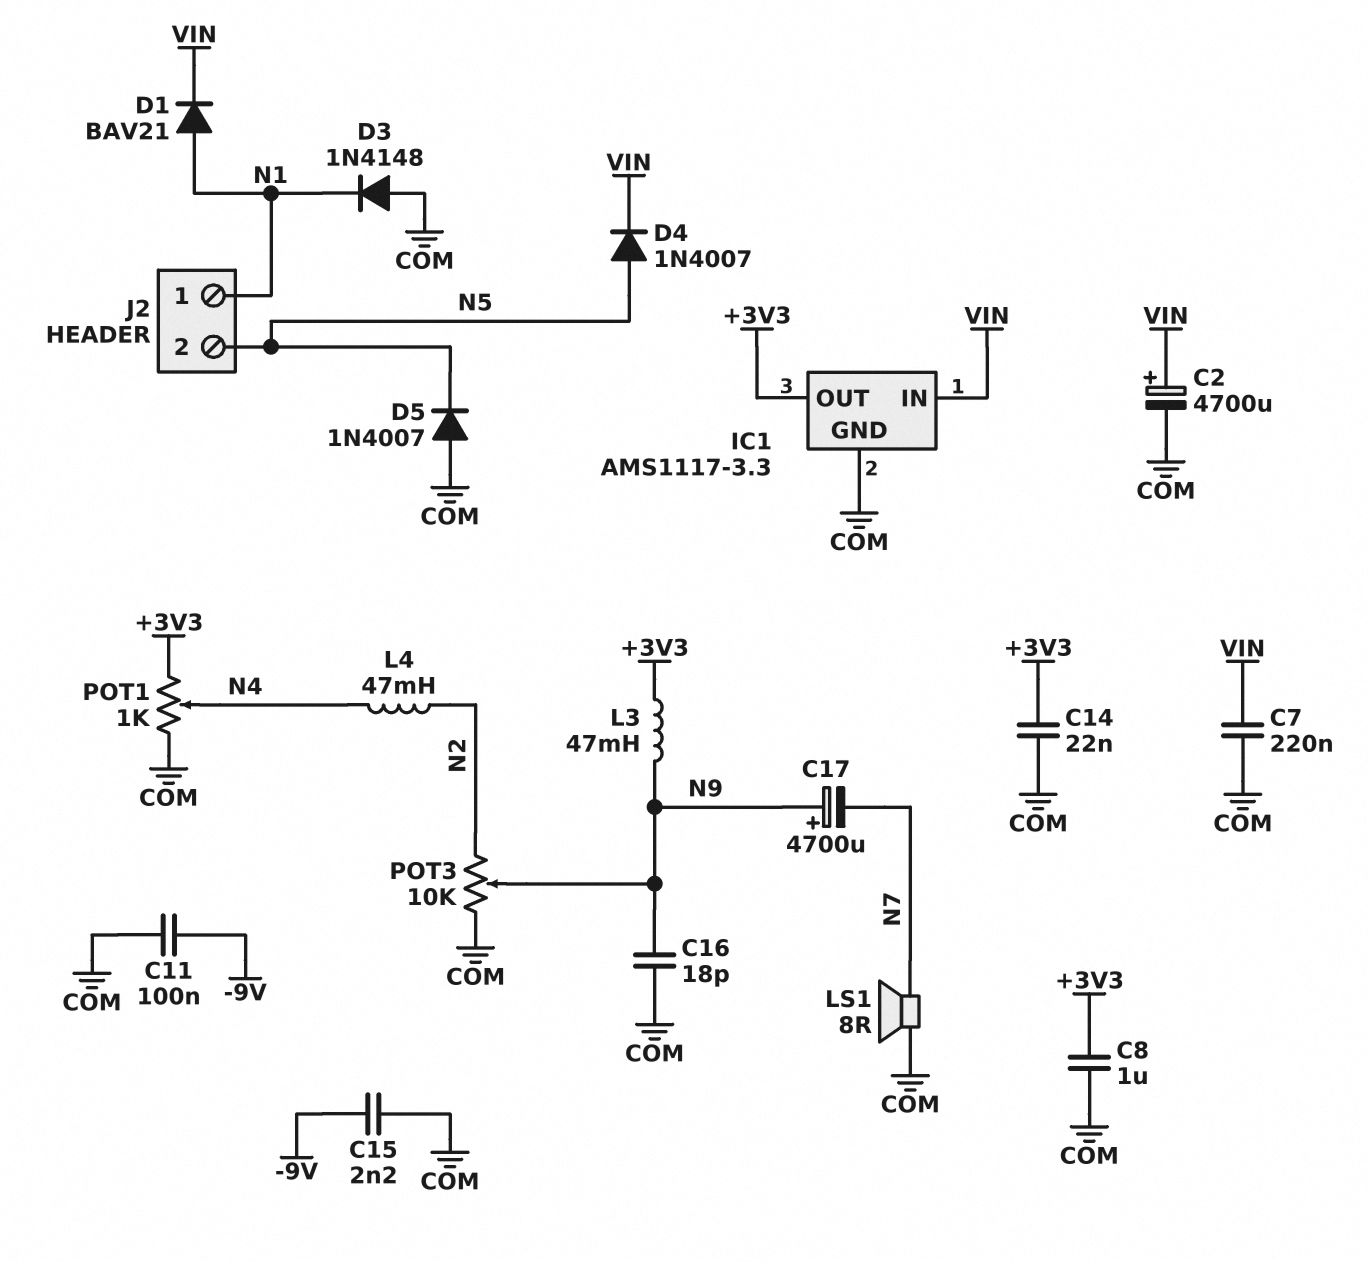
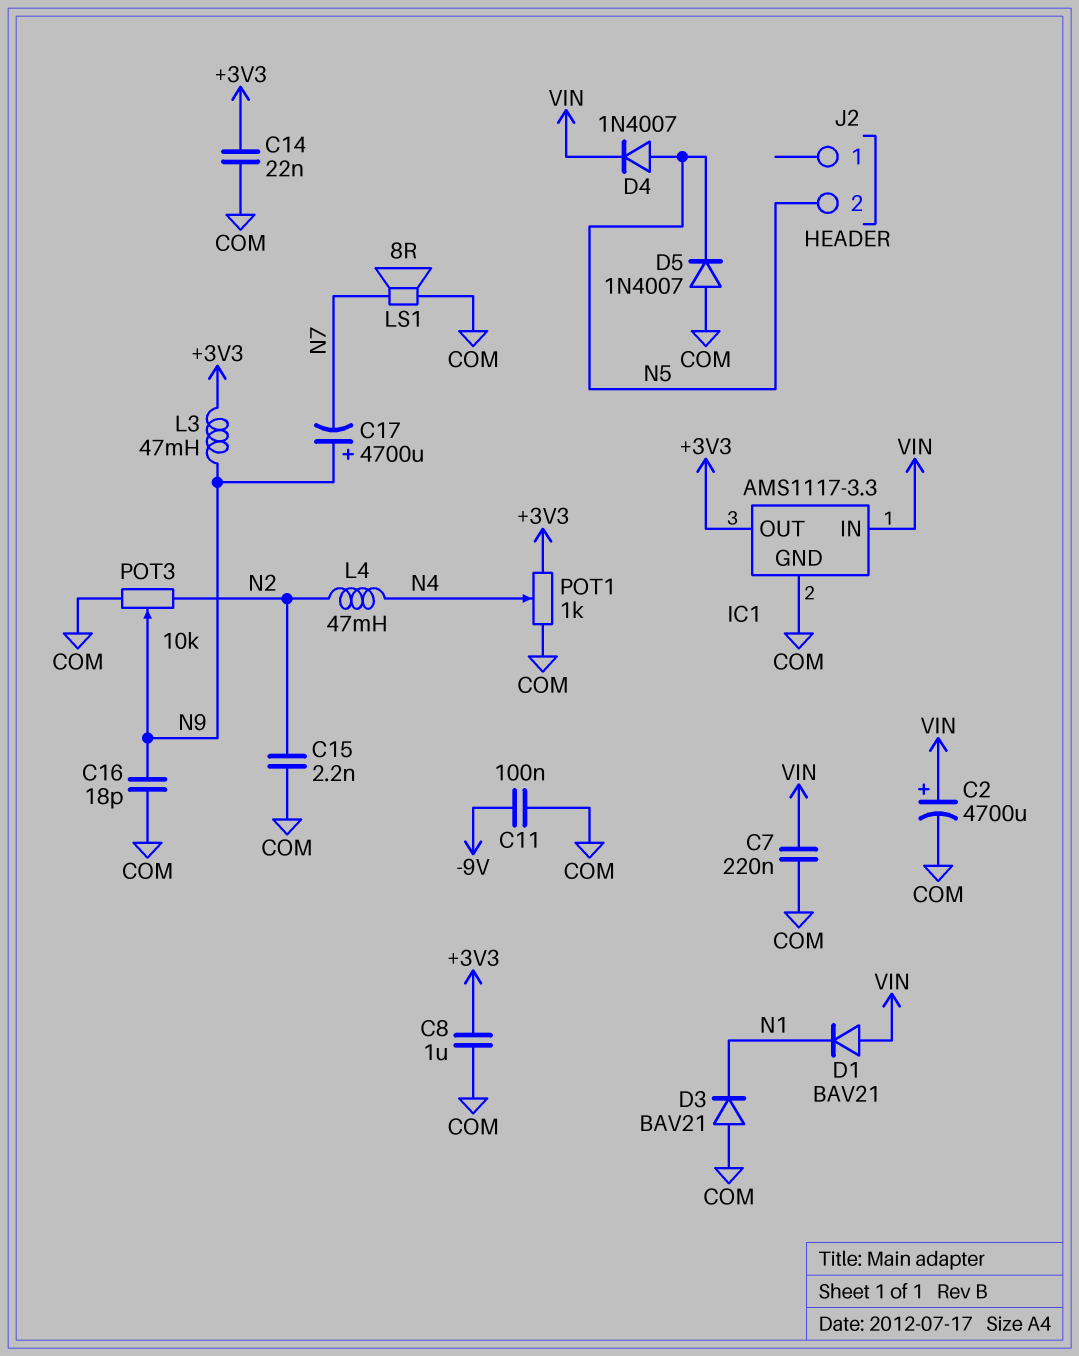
C15: 2.2nF (-9V, COM) -> 2.2nF (COM, N2)
D1: diode BAV21 (A N1, K VIN) -> diode BAV21 (A VIN, K N1)
D3: diode 1N4148 (A COM, K N1) -> diode BAV21 (A COM, K N1)
J2 pin 1: N1 -> none

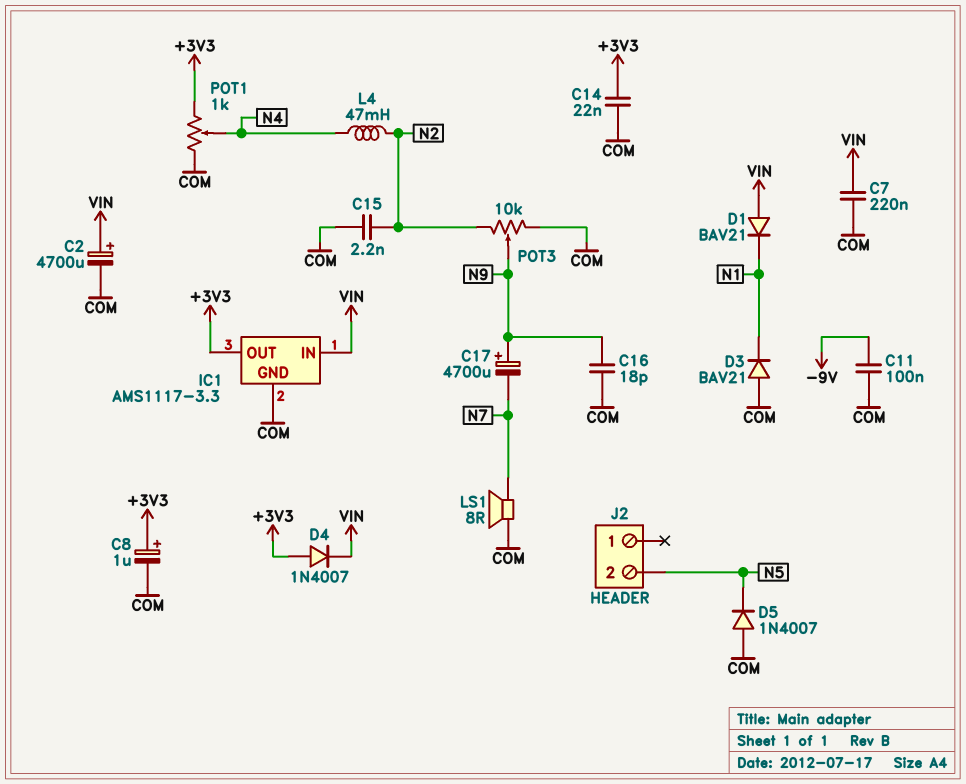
C8: 1uF (+3V3, COM) -> 1uF (plus +3V3, minus COM)
D4: diode 1N4007 (A N5, K VIN) -> diode 1N4007 (A +3V3, K VIN)
L3: 47mH (+3V3, N9) -> none

